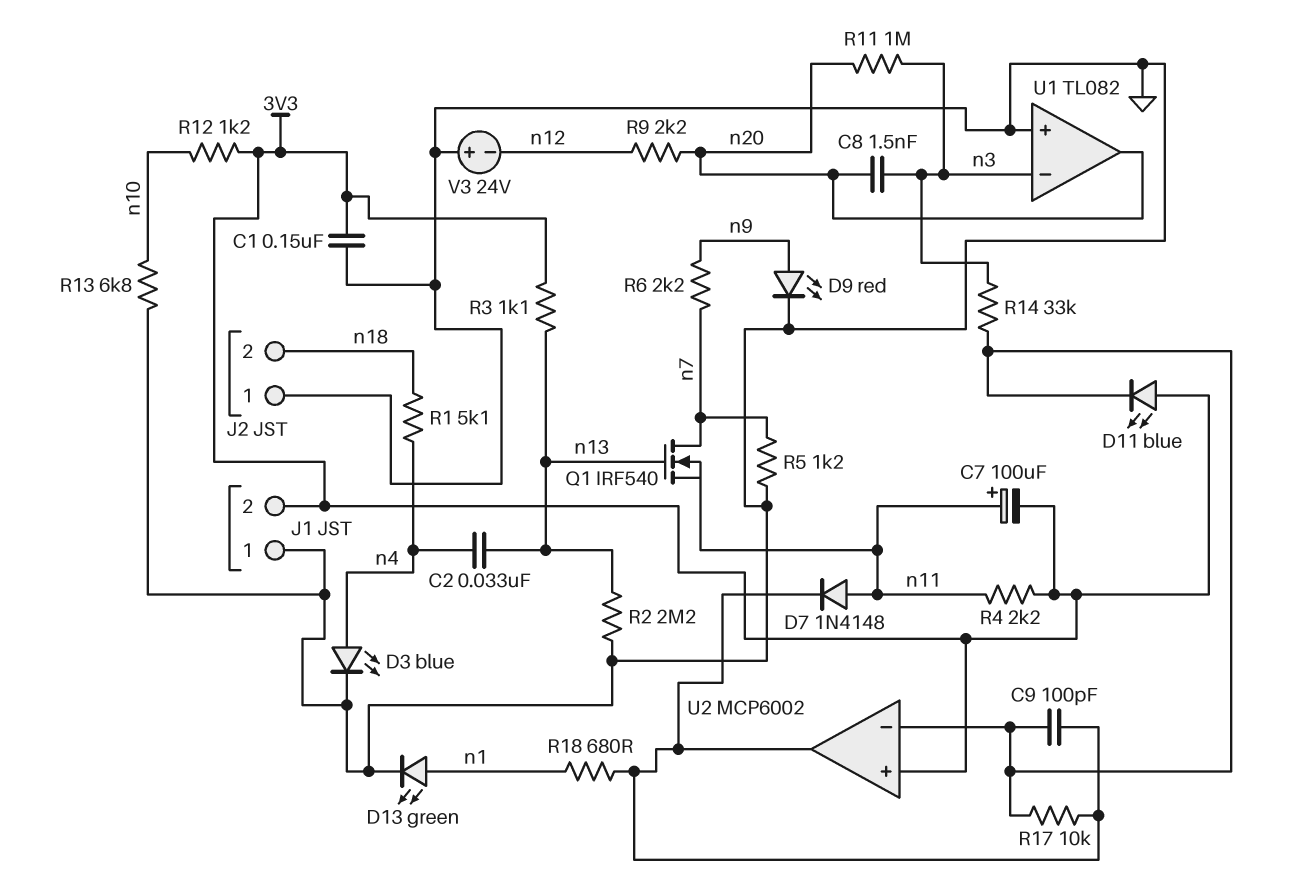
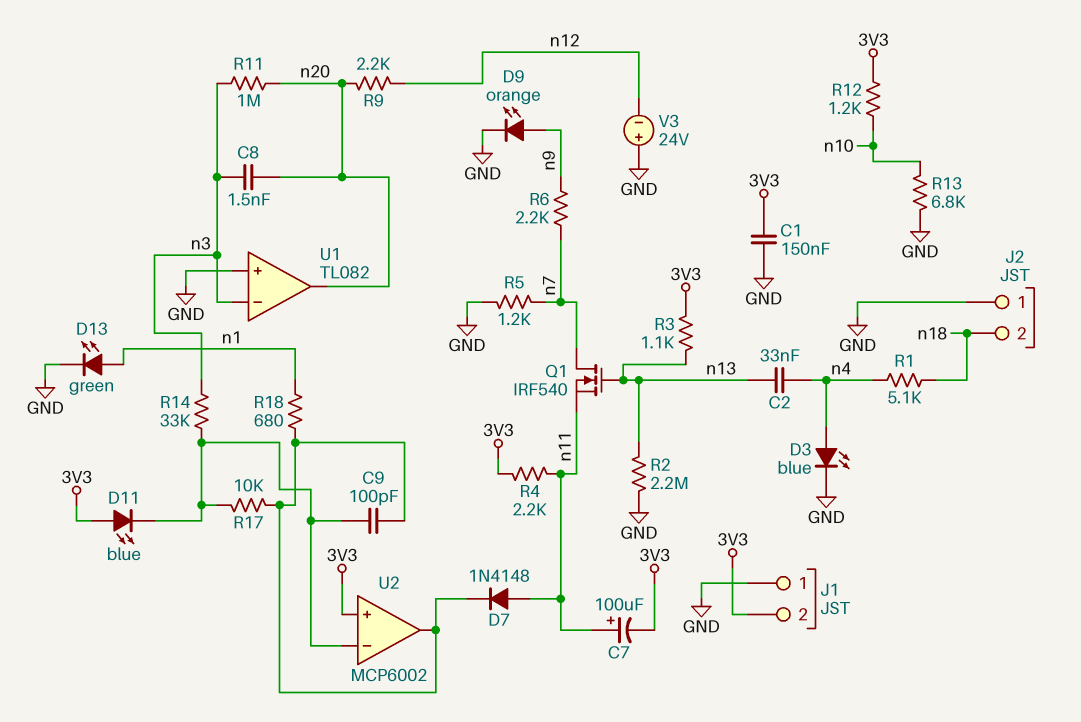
D9: LED red (A n9, K GND) -> LED orange (A n9, K GND)

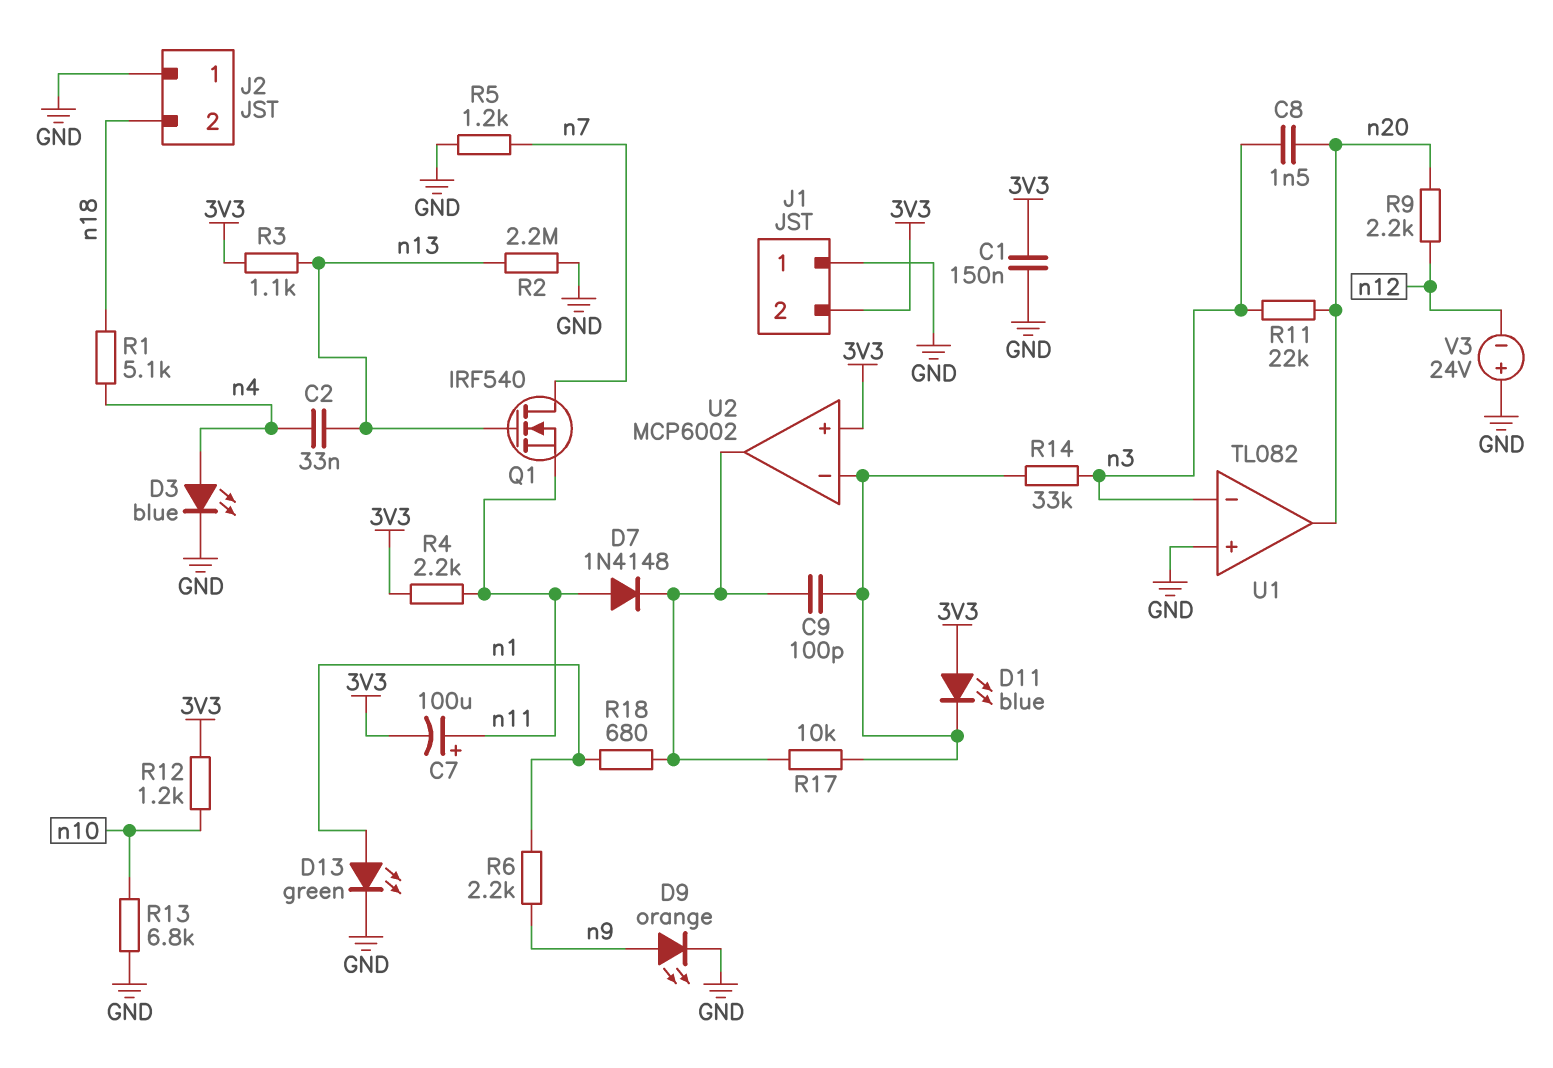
R6: 2.2k (n7, n9) -> 2.2k (n1, n9)
R11: 1M (n3, n20) -> 22k (n3, n20)

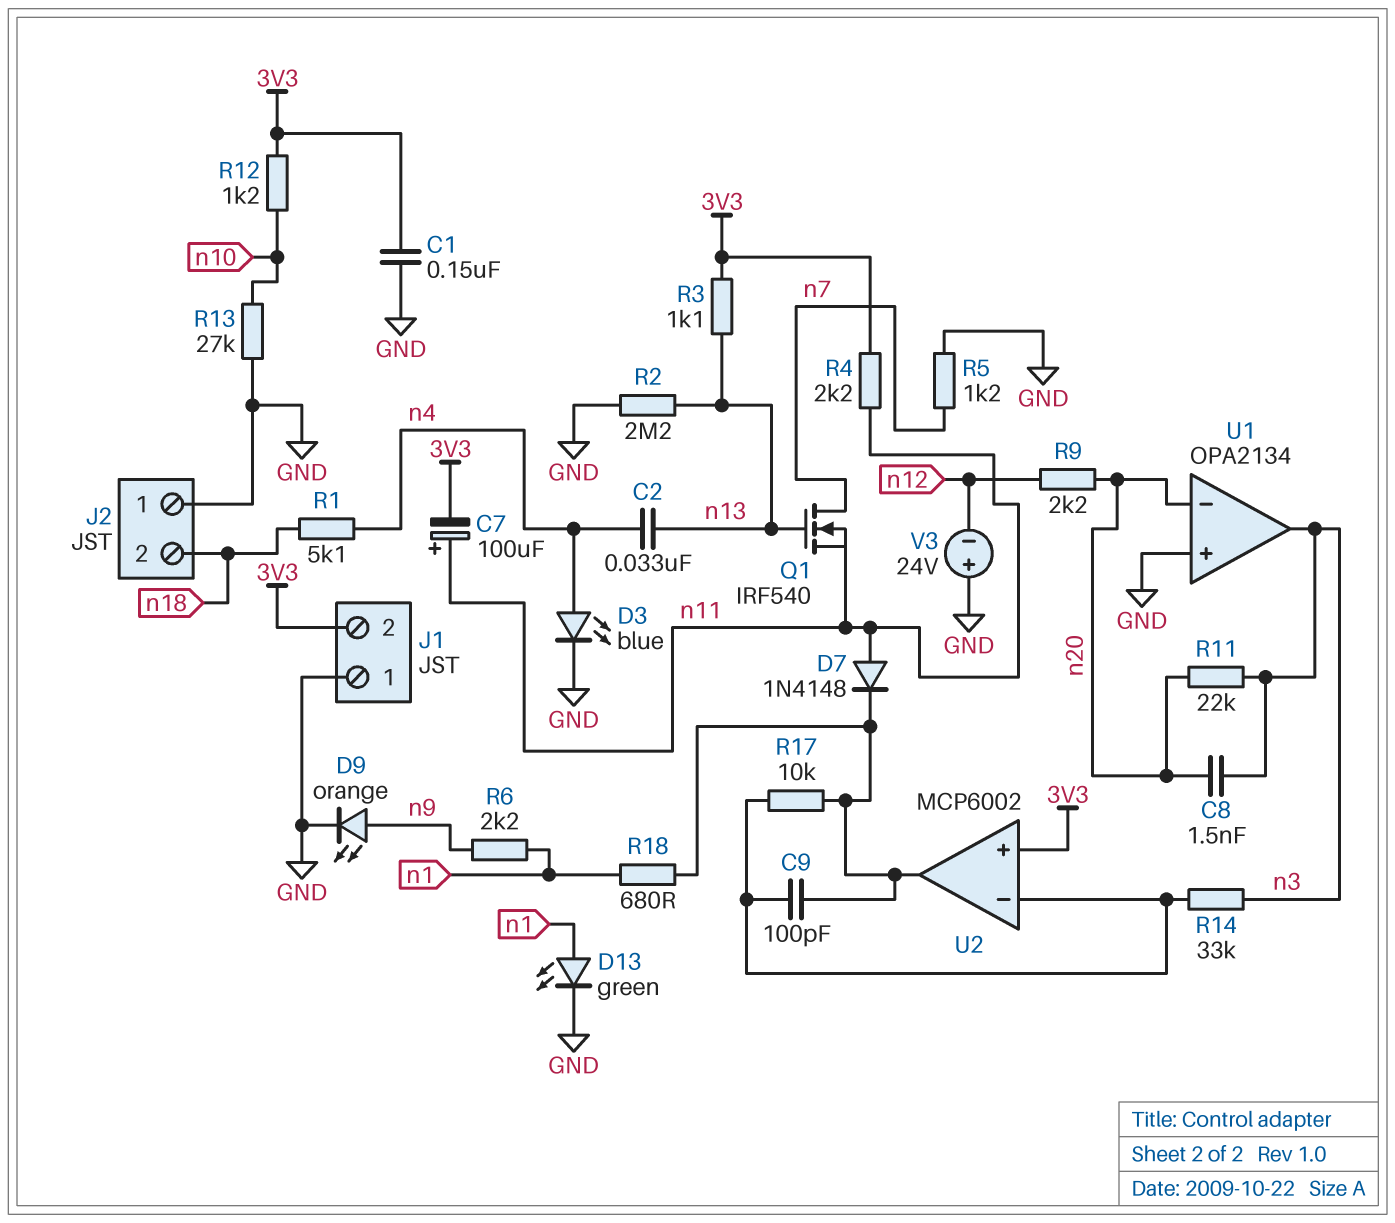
D11: LED blue (A 3V3, K U2/in-) -> none
R13: 6.8k (GND, n10) -> 27k (GND, n10)
U1: TL082 -> OPA2134
U1 pin in-: n3 -> n20
U1 pin out: n20 -> n3

